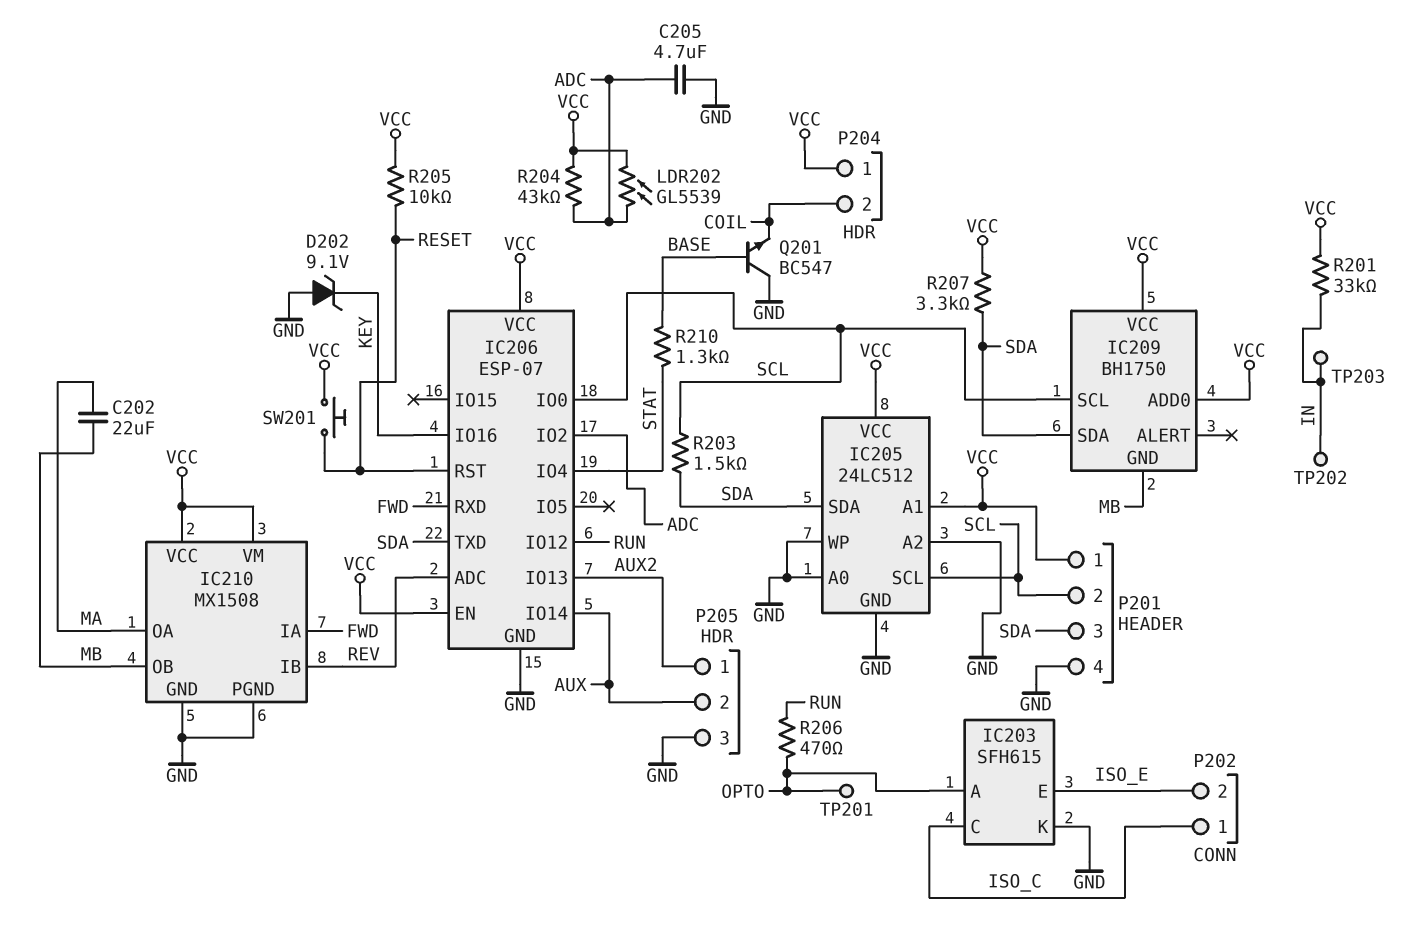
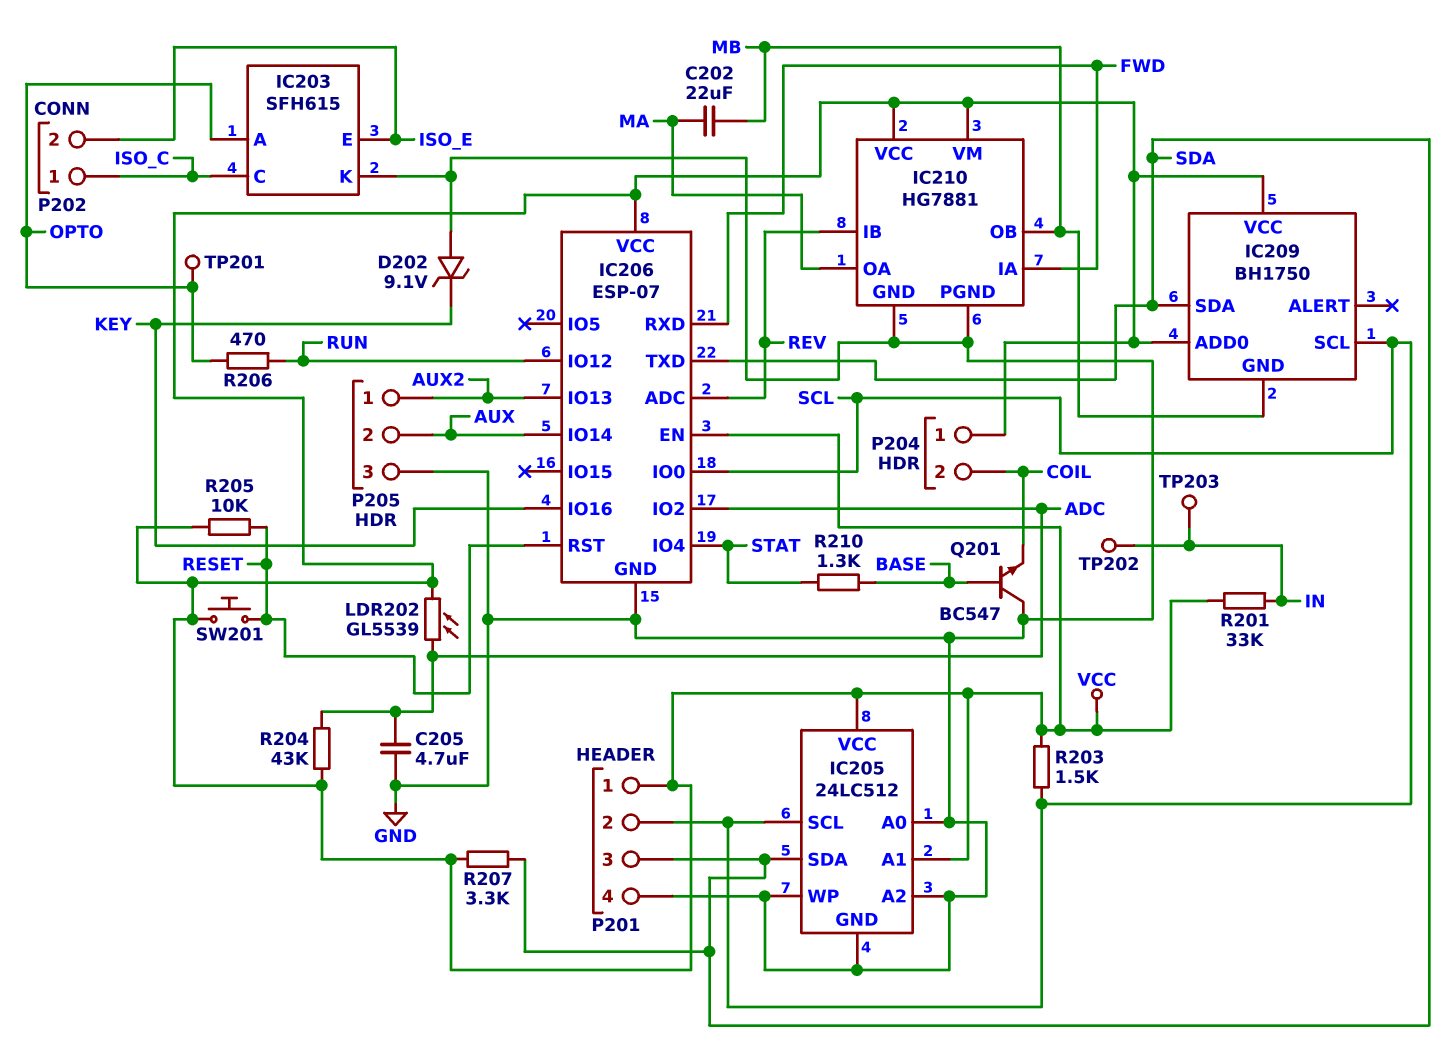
IC210: MX1508 -> HG7881
R203: 1.5k (SCL, SDA) -> 1.5k (SCL, VCC)

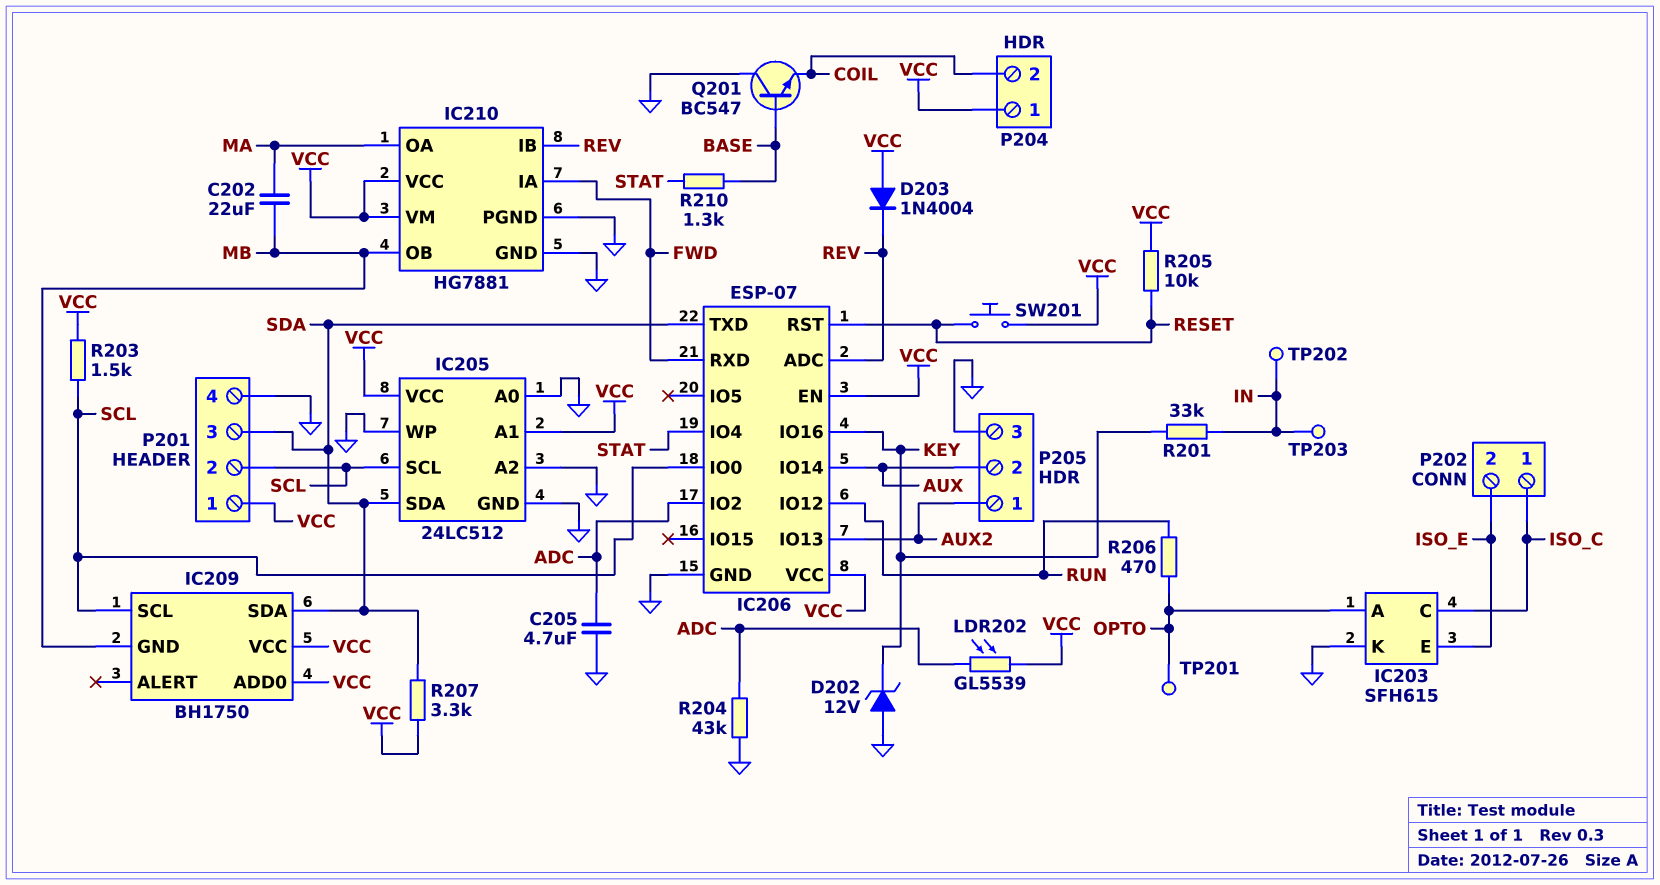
D202: zener 9.1V (A GND, K KEY) -> zener 12V (A GND, K KEY)
D203: none -> diode 1N4004 (A VCC, K REV)
R201: 33k (IN, VCC) -> 33k (IN, KEY)
R204: 43k (ADC, VCC) -> 43k (ADC, GND)

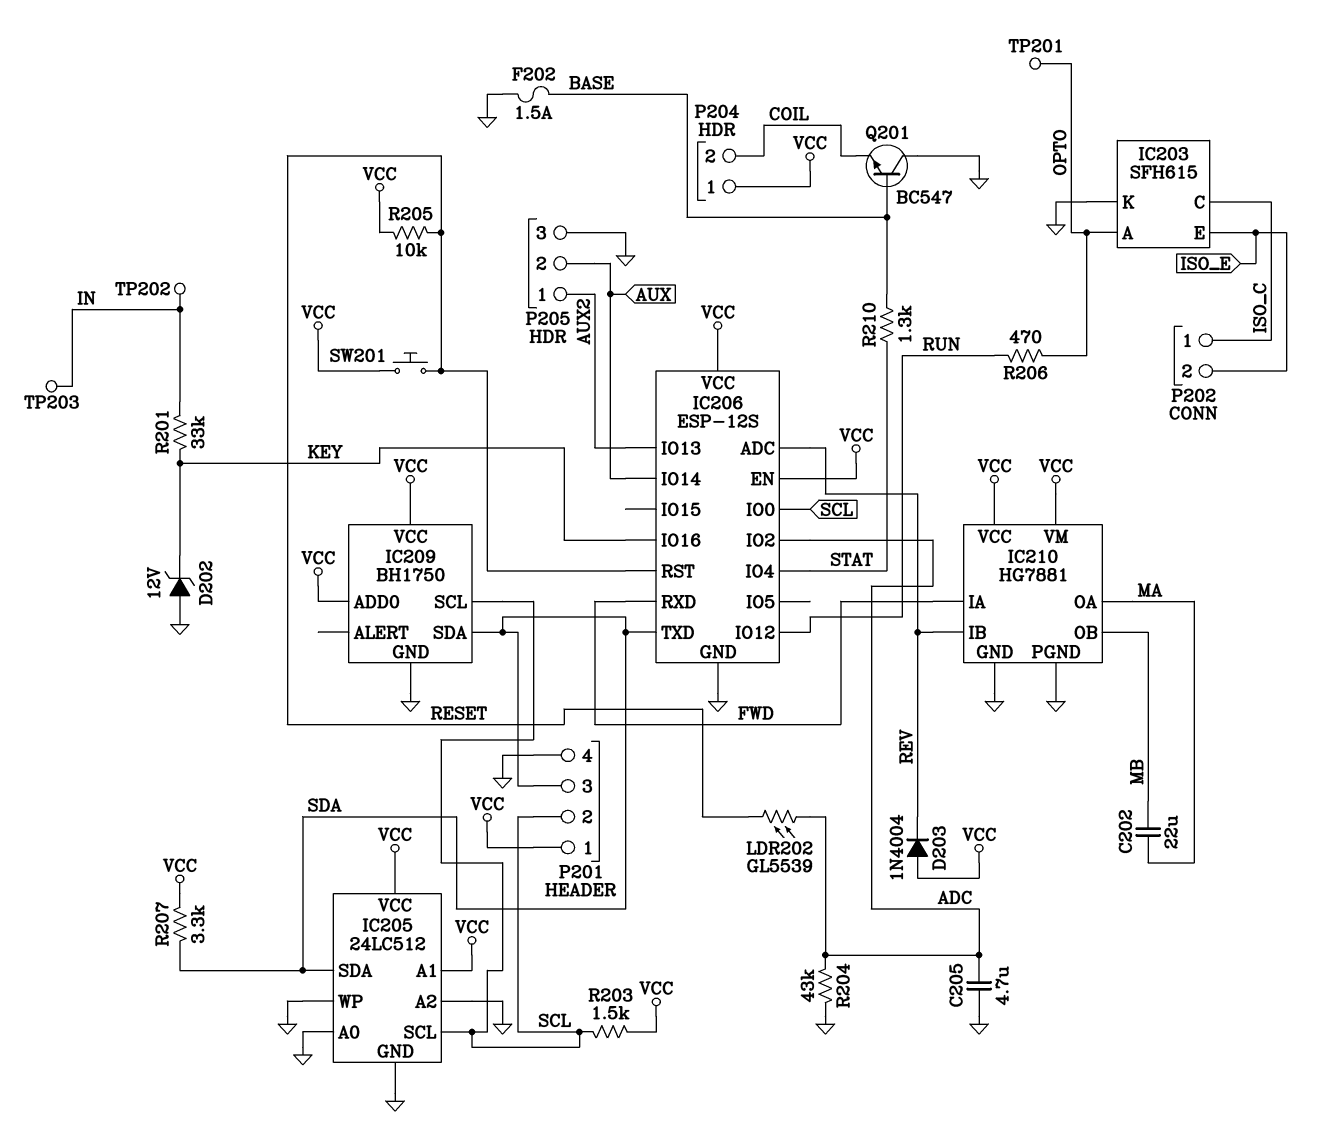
F202: none -> 1.5A (BASE, GND)
IC206: ESP-07 -> ESP-12S
IC209 pin GND: MB -> GND
LDR202: GL5539 (ADC, VCC) -> GL5539 (ADC, RESET)

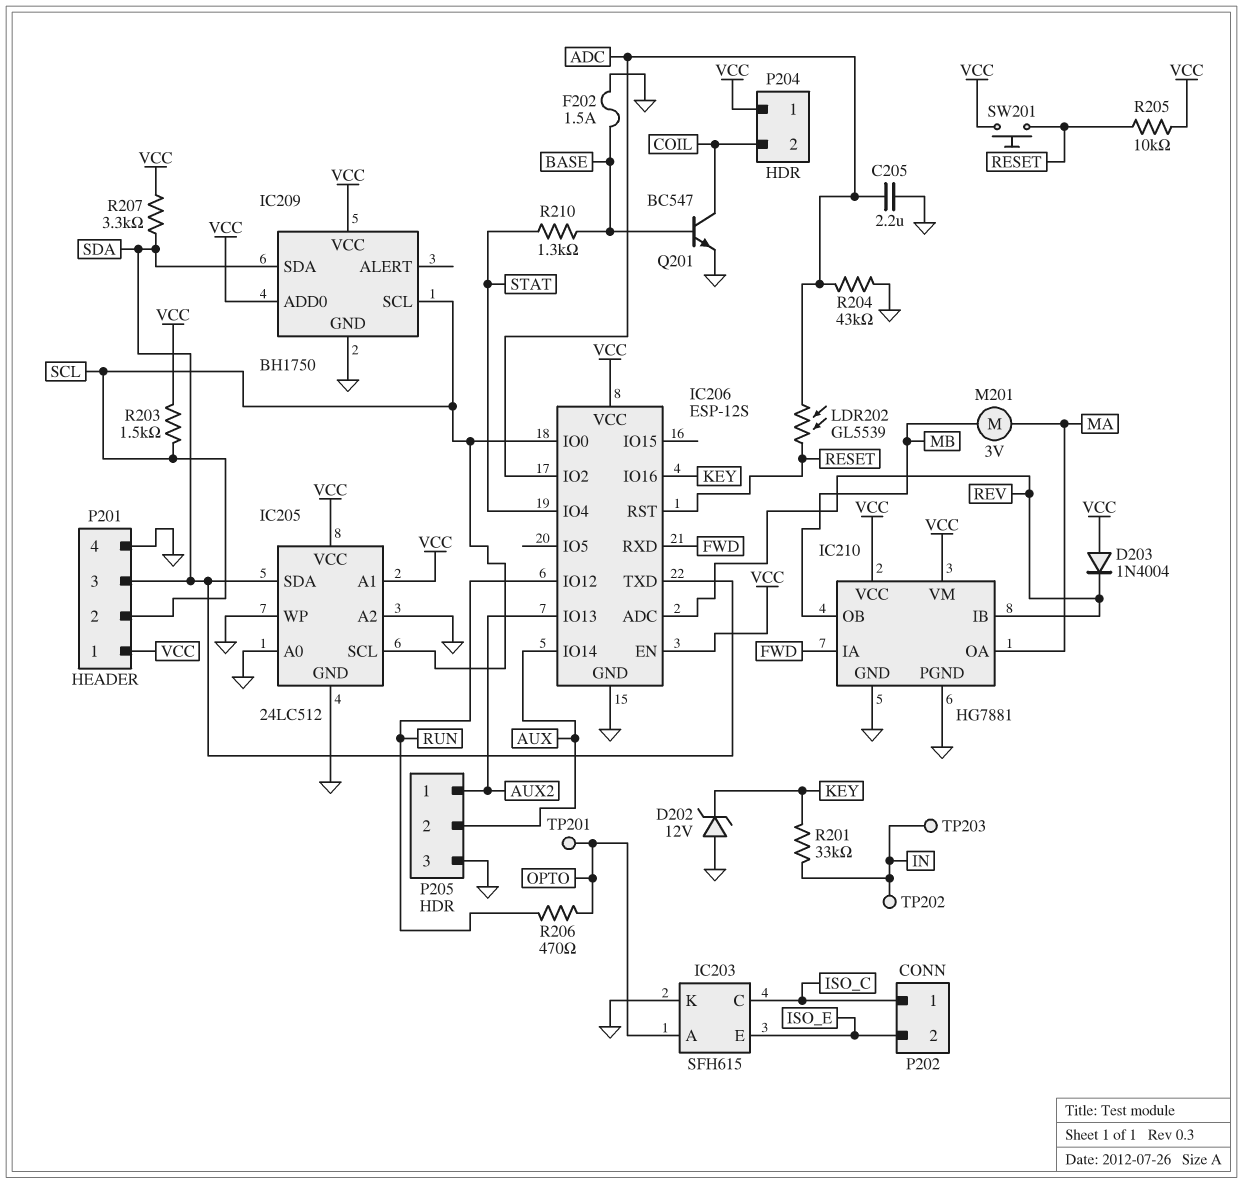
C202: 22uF (MA, MB) -> none
C205: 4.7uF (ADC, GND) -> 2.2uF (ADC, GND)
M201: none -> motor 3V (MA, MB)
Q201: NPN BC547 (B BASE, C GND, E COIL) -> NPN BC547 (B BASE, C COIL, E GND)

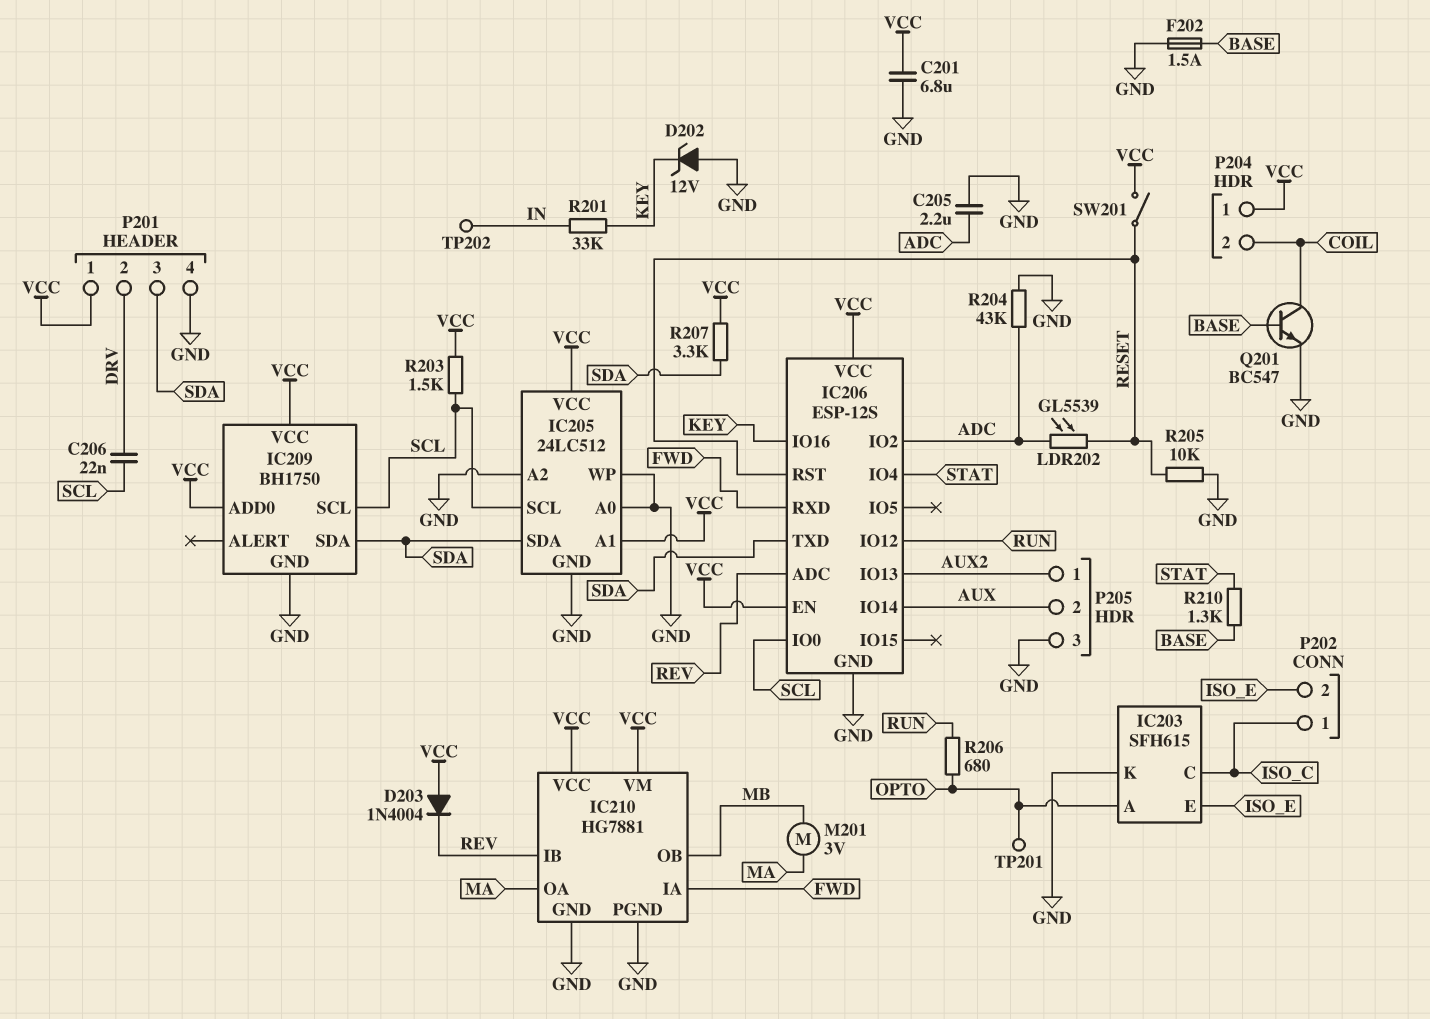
C201: none -> 6.8uF (GND, VCC)
C206: none -> 22nF (DRV, SCL)
P201 pin 2: SCL -> DRV
R205: 10k (RESET, VCC) -> 10k (GND, RESET)
R206: 470 (OPTO, RUN) -> 680 (OPTO, RUN)
SW201: button (RESET, VCC) -> switch (RESET, VCC)
TP203: test point (IN) -> none

